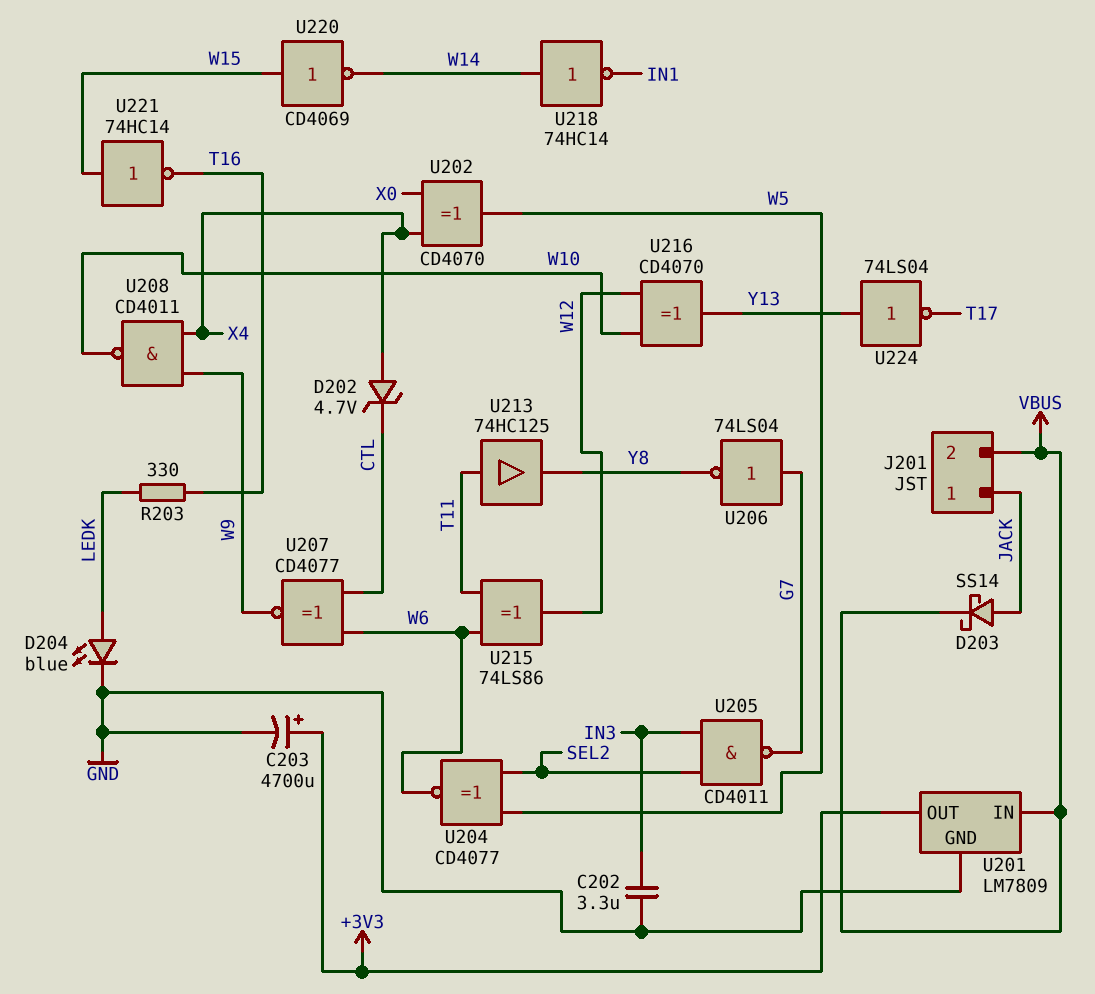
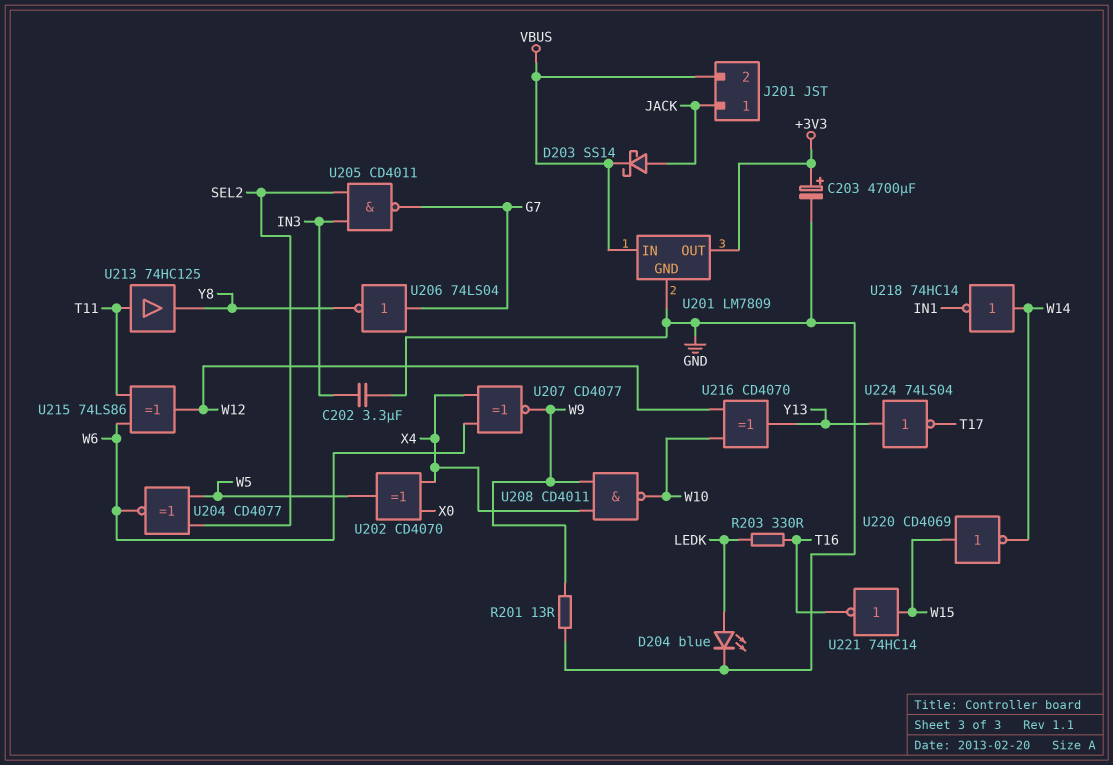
D202: zener 4.7V (A X4, K CTL) -> none
R201: none -> 13 (GND, W9)
U207: XNOR CD4077 (in CTL, in W6, out W9) -> XNOR CD4077 (in W6, in X4, out W9)

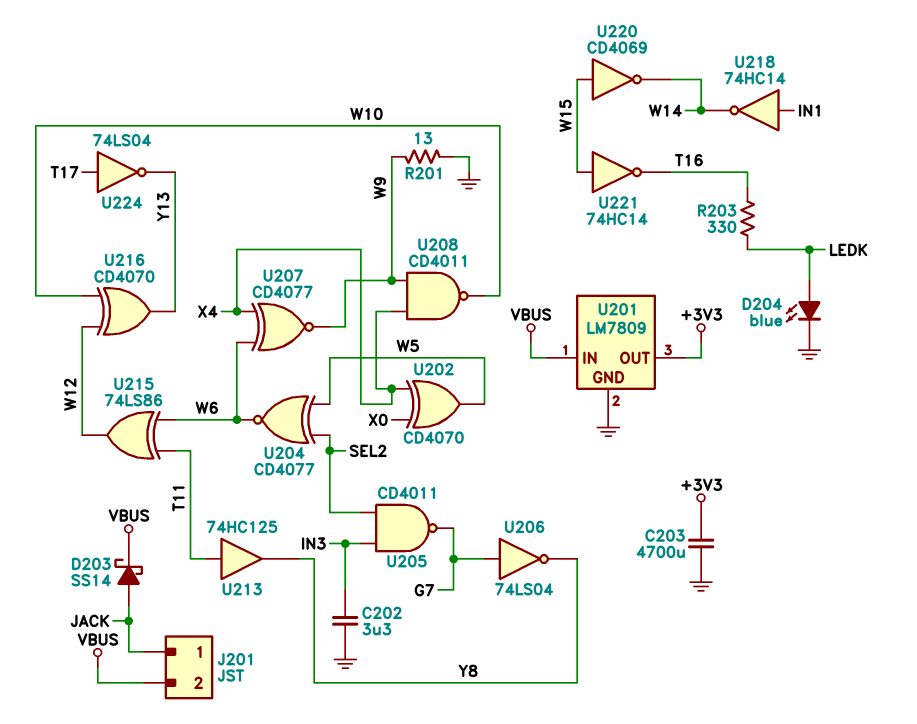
C203: 4700uF (plus +3V3, minus GND) -> 4700uF (+3V3, GND)
U218: NOT 74HC14 (in W14, out IN1) -> NOT 74HC14 (in IN1, out W14)
U224: NOT 74LS04 (in Y13, out T17) -> NOT 74LS04 (in T17, out Y13)

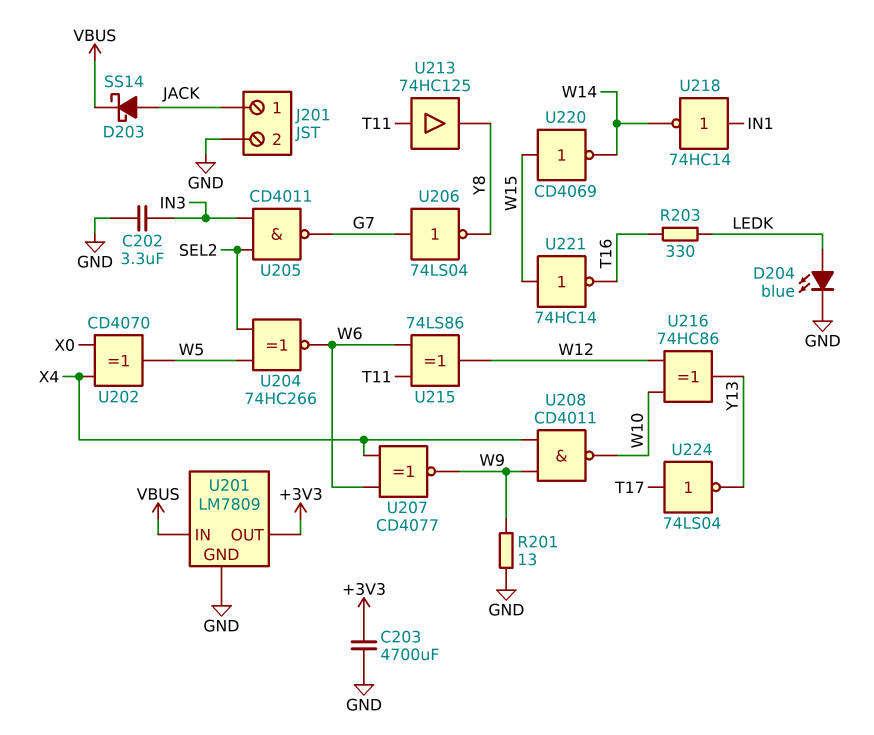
J201 pin 2: VBUS -> GND
U204: XNOR CD4077 (in SEL2, in W5, out W6) -> XNOR 74HC266 (in SEL2, in W5, out W6)
U216: XOR CD4070 (in W10, in W12, out Y13) -> XOR 74HC86 (in W10, in W12, out Y13)

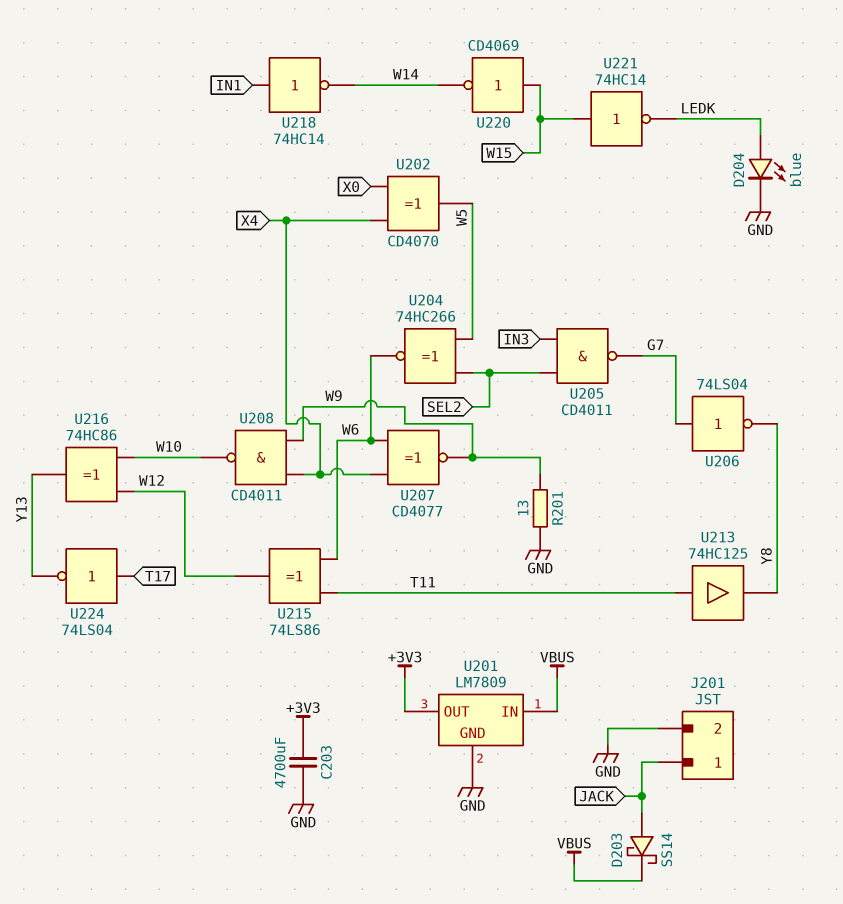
C202: 3.3uF (GND, IN3) -> none
R203: 330 (LEDK, T16) -> none
U221: NOT 74HC14 (in W15, out T16) -> NOT 74HC14 (in W15, out LEDK)

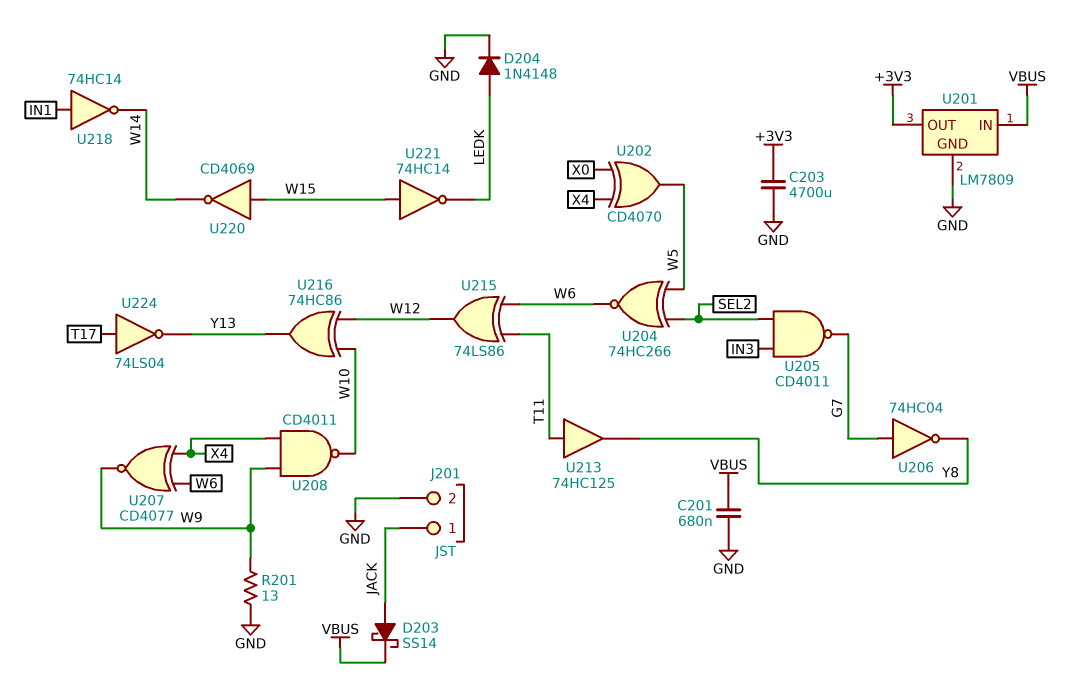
C201: none -> 680nF (GND, VBUS)
D204: LED blue (A LEDK, K GND) -> diode 1N4148 (A LEDK, K GND)
U206: NOT 74LS04 (in G7, out Y8) -> NOT 74HC04 (in G7, out Y8)

